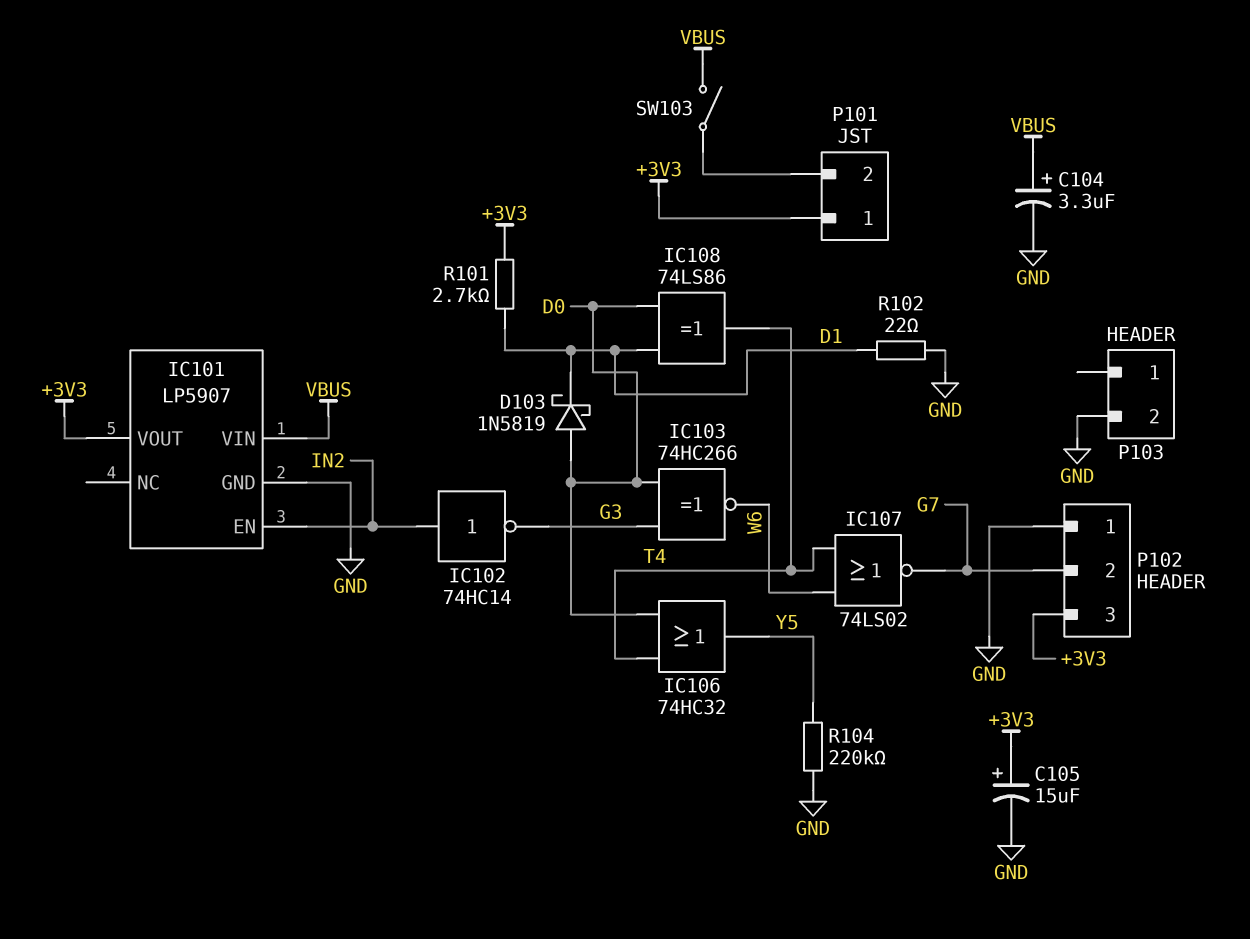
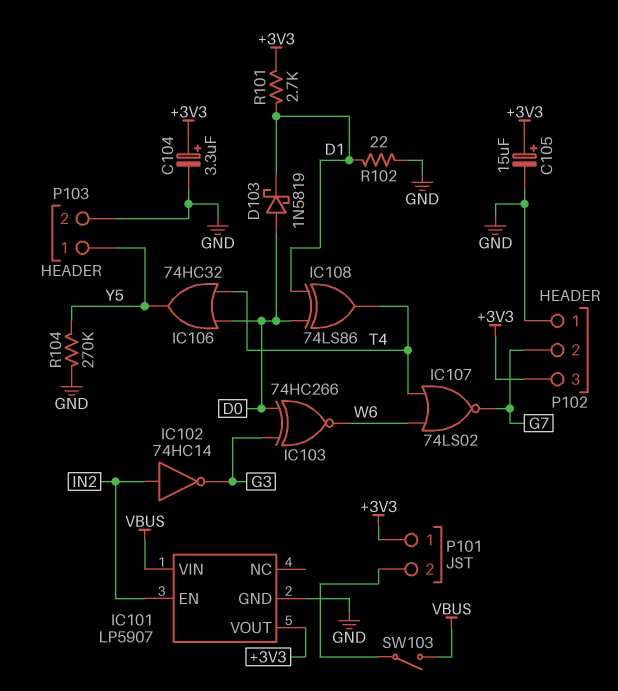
C104: 3.3uF (plus VBUS, minus GND) -> 3.3uF (plus +3V3, minus GND)
P103 pin 1: none -> Y5
R104: 220k (GND, Y5) -> 270k (GND, Y5)

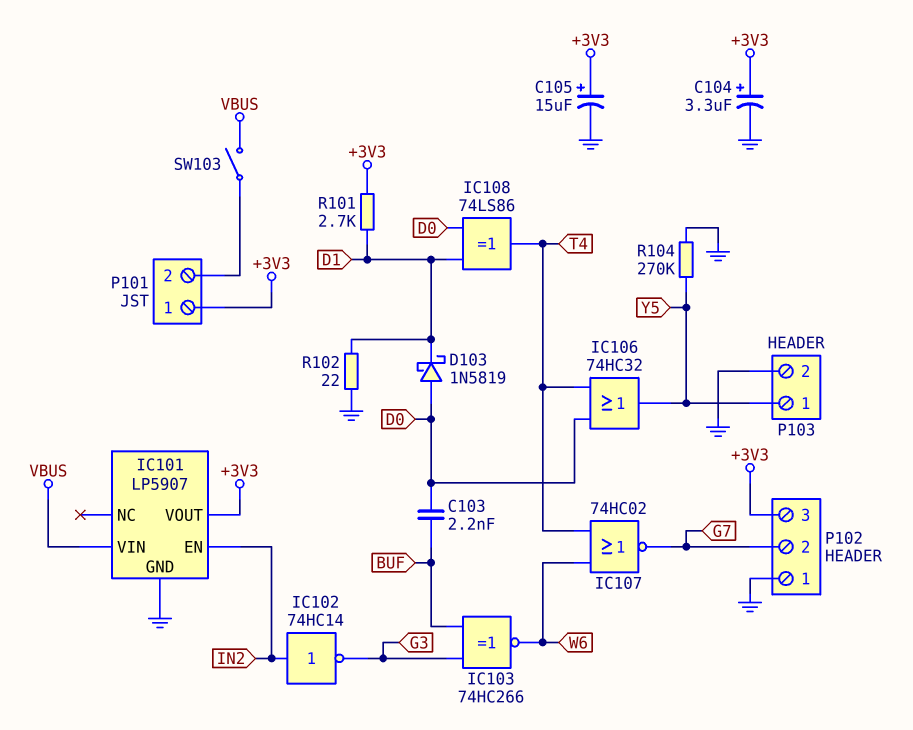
C103: none -> 2.2nF (BUF, D0)
IC103: XNOR 74HC266 (in D0, in G3, out W6) -> XNOR 74HC266 (in BUF, in G3, out W6)
IC107: NOR 74LS02 (in T4, in W6, out G7) -> NOR 74HC02 (in T4, in W6, out G7)

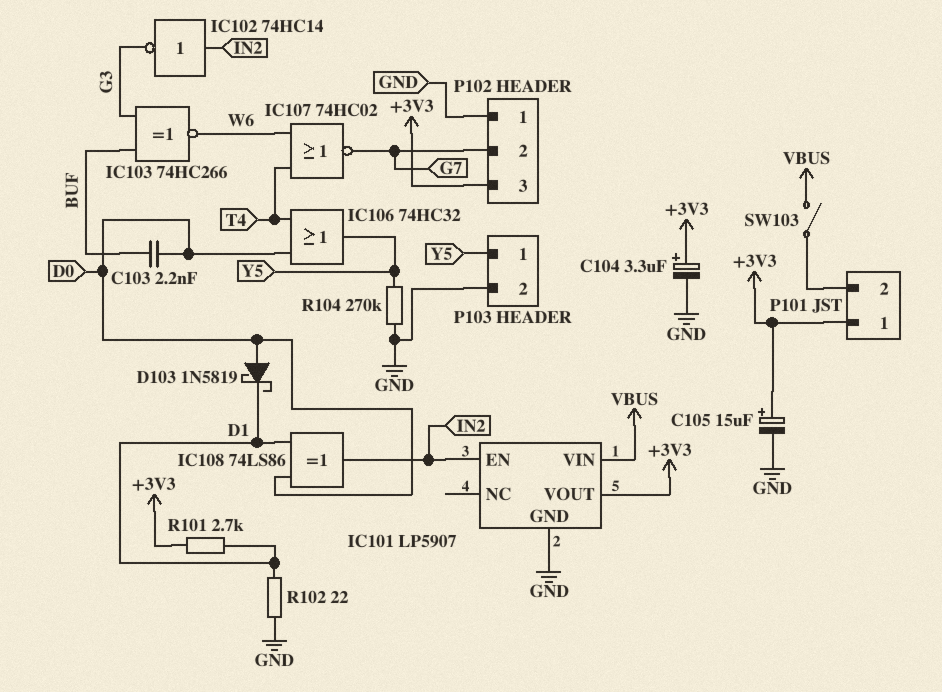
IC108: XOR 74LS86 (in D0, in D1, out T4) -> XOR 74LS86 (in D0, in D1, out IN2)

